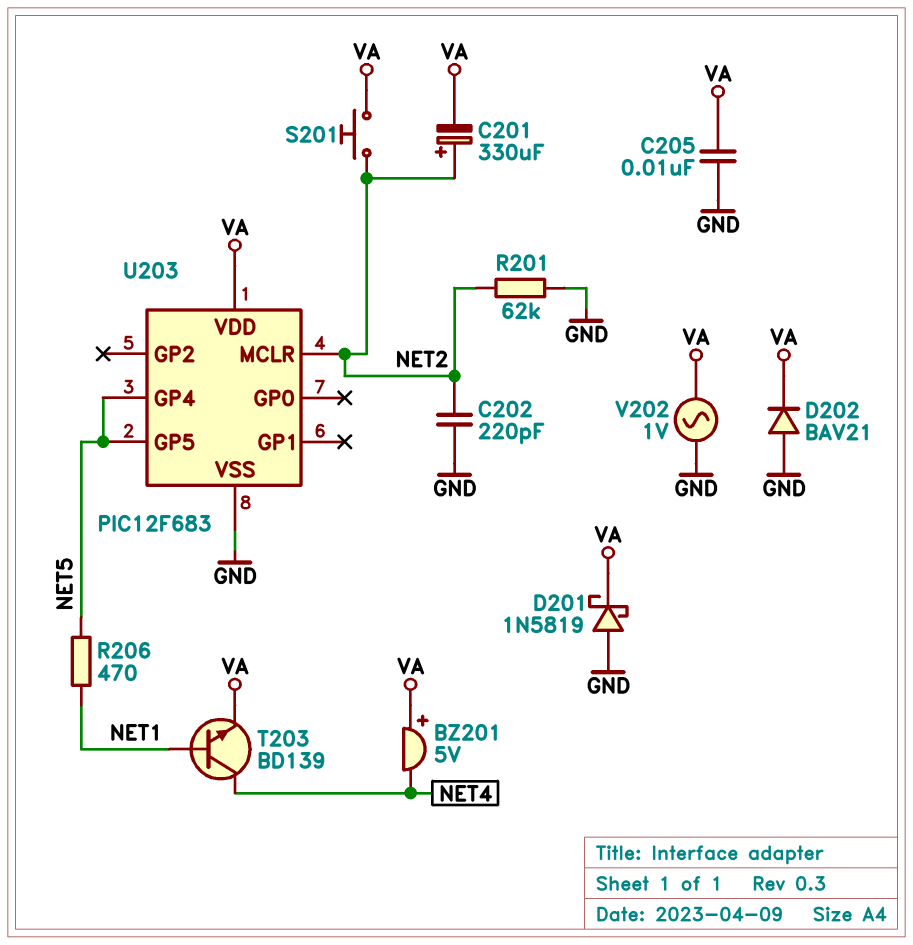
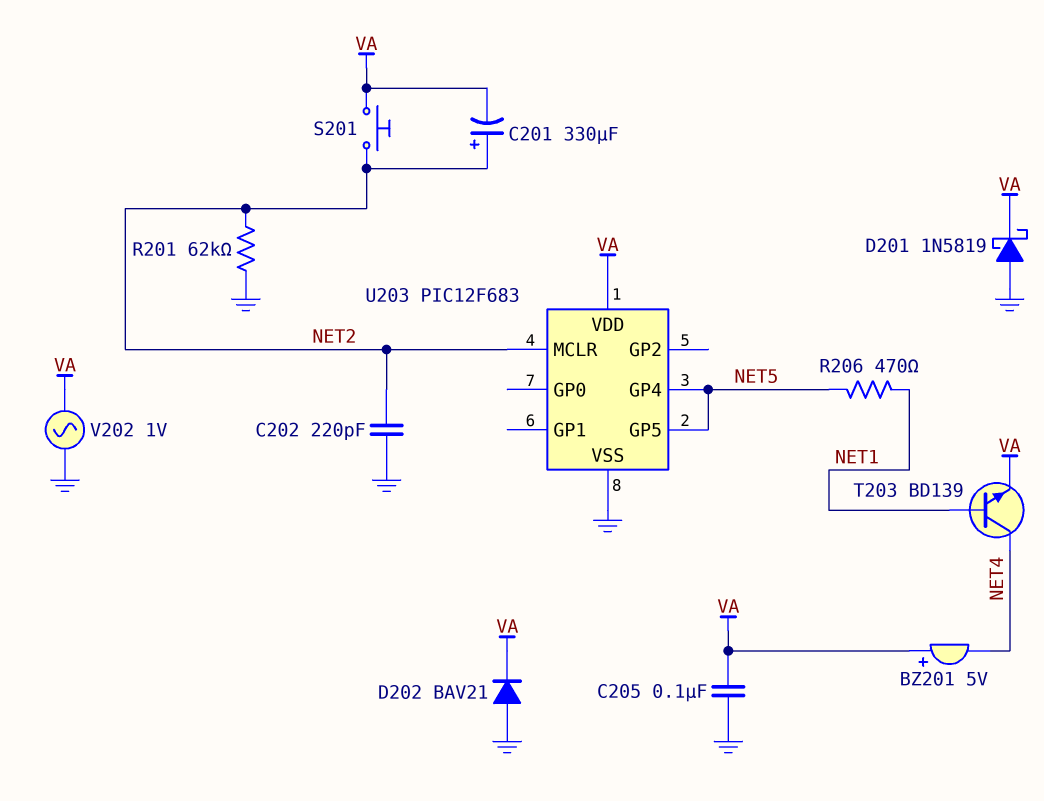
C205: 10nF (GND, VA) -> 100nF (GND, VA)

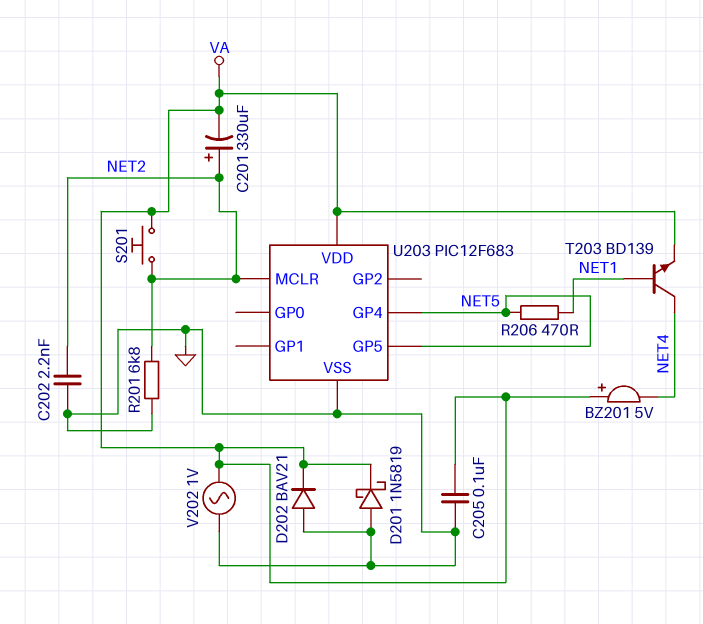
C202: 220pF (GND, NET2) -> 2.2nF (GND, NET2)
R201: 62k (GND, NET2) -> 6.8k (GND, NET2)

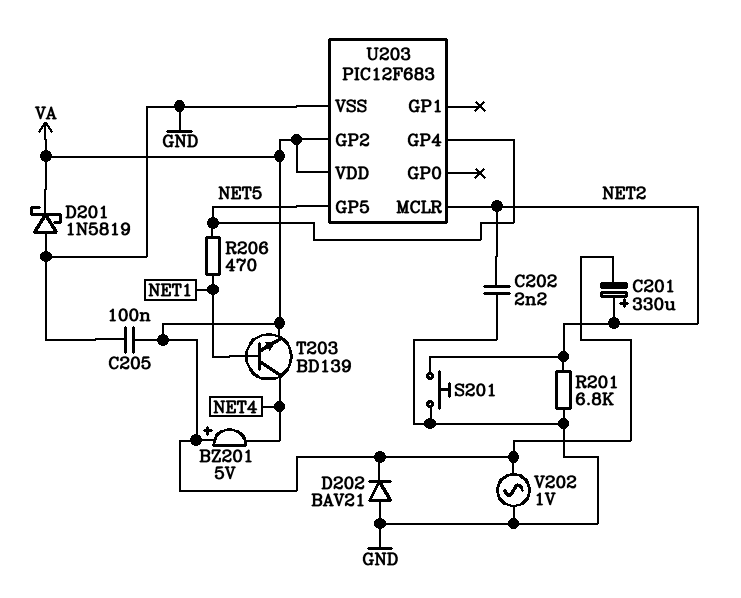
S201: button (NET2, VA) -> button (GND, NET2)
U203 pin GP2: none -> VA

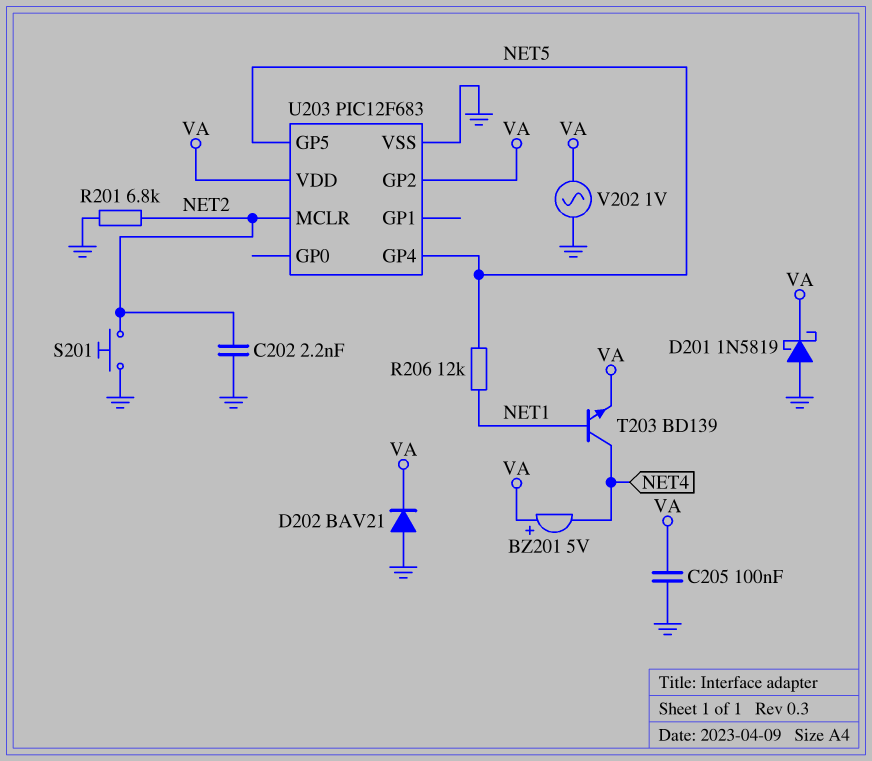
C201: 330uF (plus NET2, minus VA) -> none
R206: 470 (NET1, NET5) -> 12k (NET1, NET5)

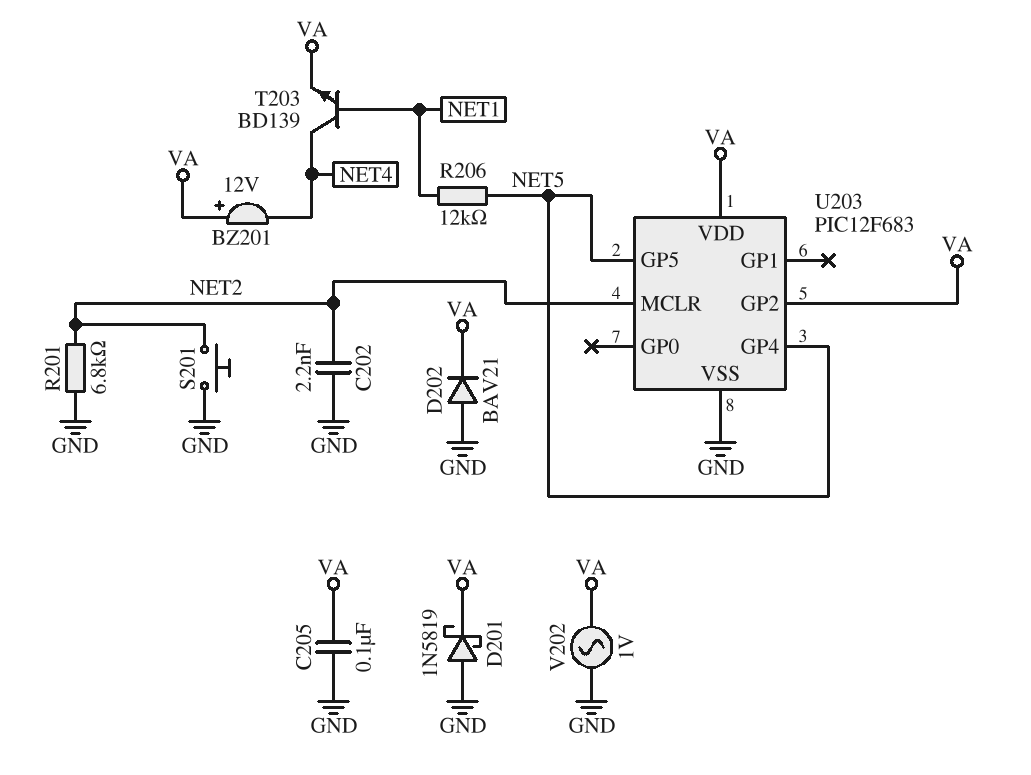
BZ201: buzzer 5V (plus VA, minus NET4) -> buzzer 12V (plus VA, minus NET4)

